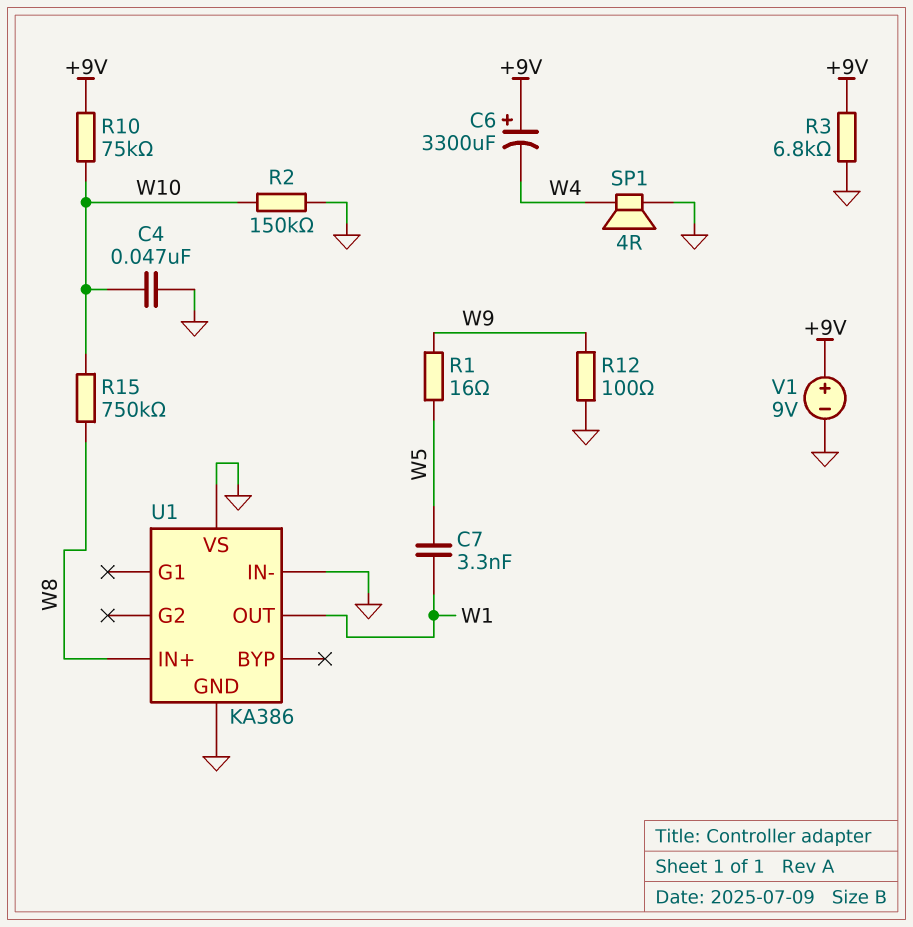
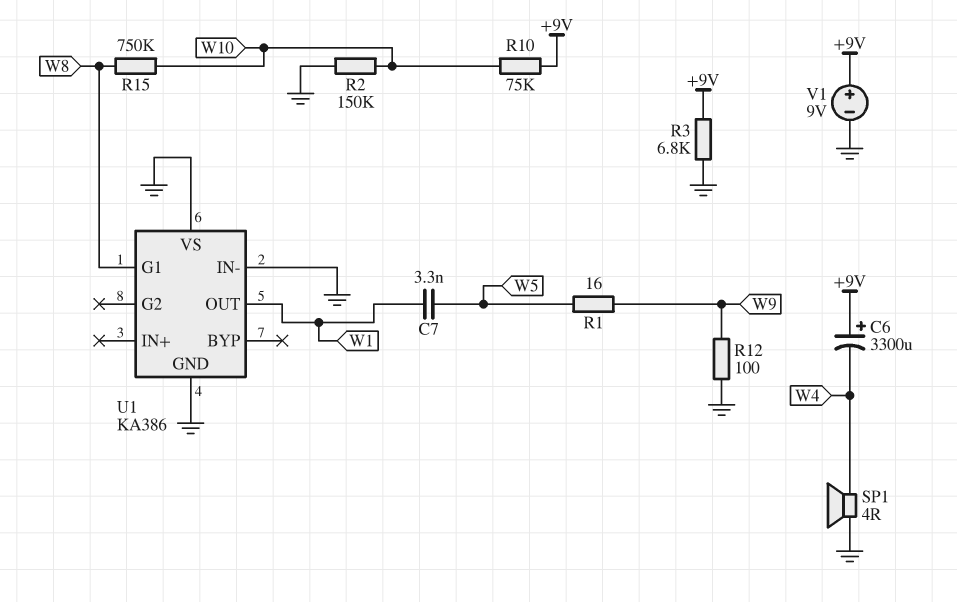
C4: 47nF (GND, W10) -> none
U1 pin G1: none -> W8
U1 pin IN+: W8 -> none

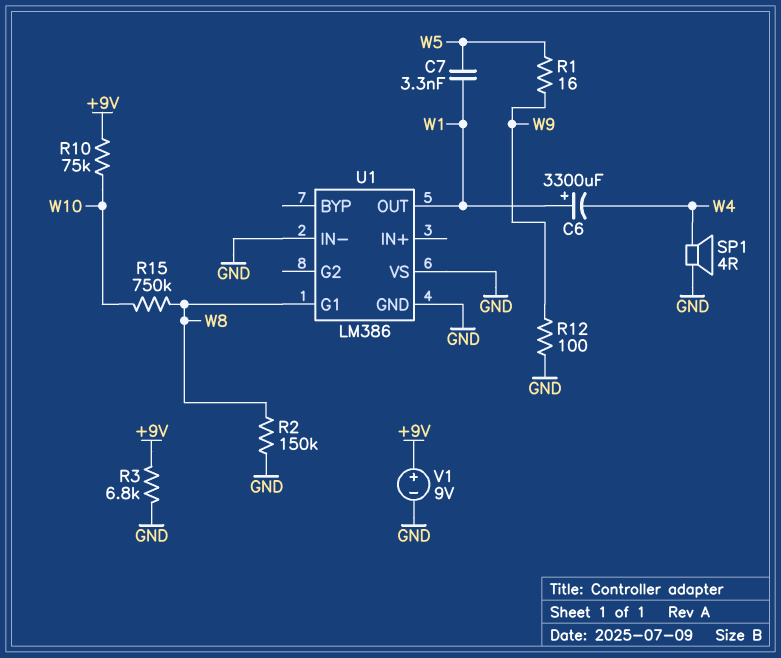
C6: 3300uF (plus +9V, minus W4) -> 3300uF (plus W1, minus W4)
R2: 150k (GND, W10) -> 150k (GND, W8)
U1: KA386 -> LM386

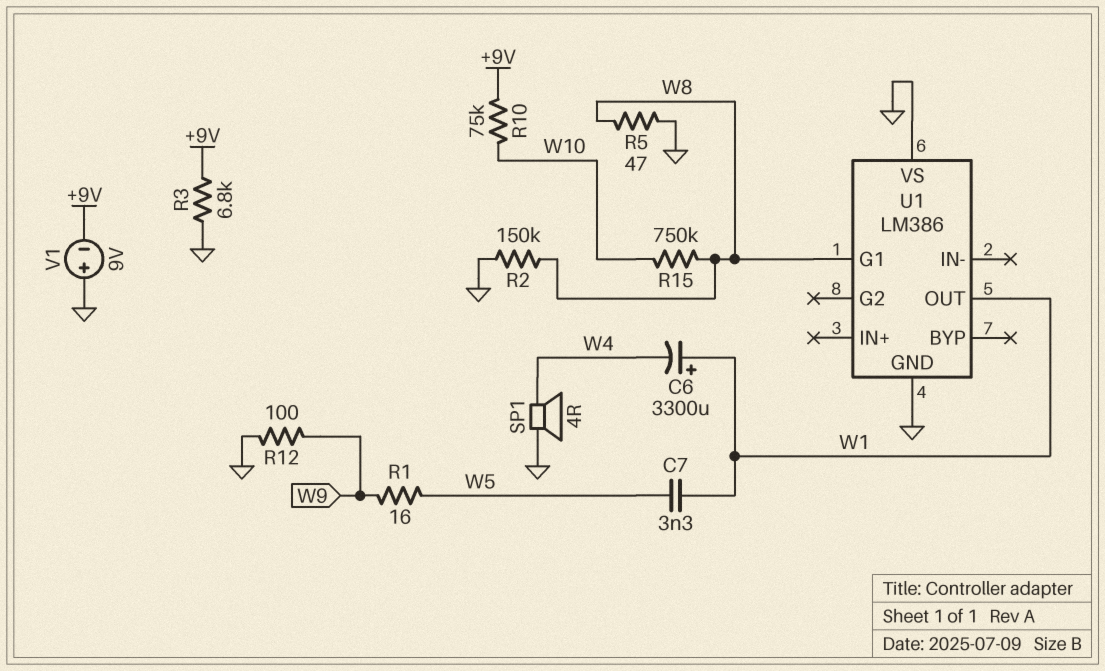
R5: none -> 47 (GND, W8)
U1 pin IN-: GND -> none
V1: 9V (plus +9V, minus GND) -> 9V (plus GND, minus +9V)

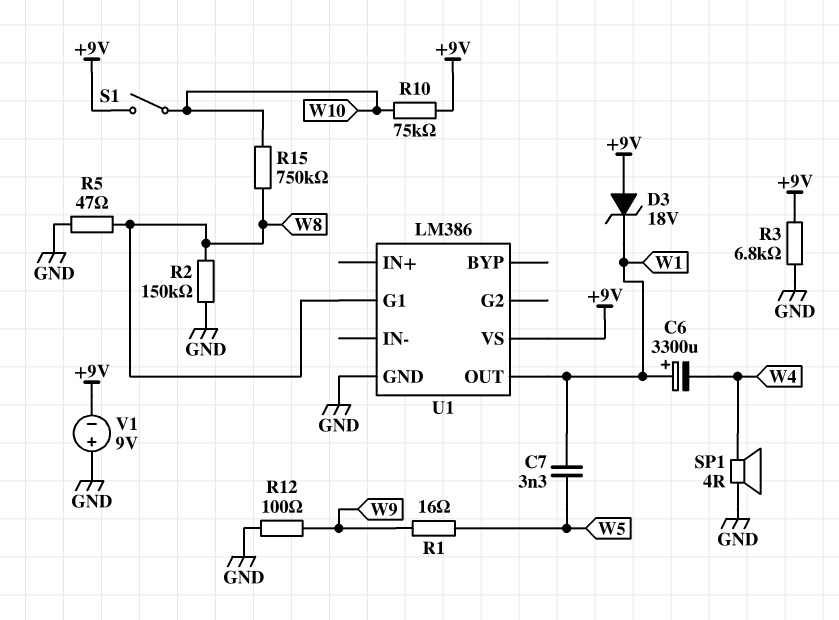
D3: none -> zener 18V (A +9V, K W1)
S1: none -> switch (+9V, W10)
U1 pin VS: GND -> +9V

